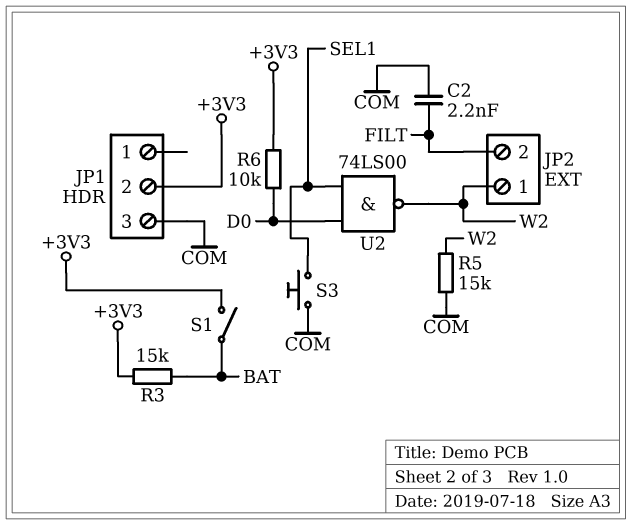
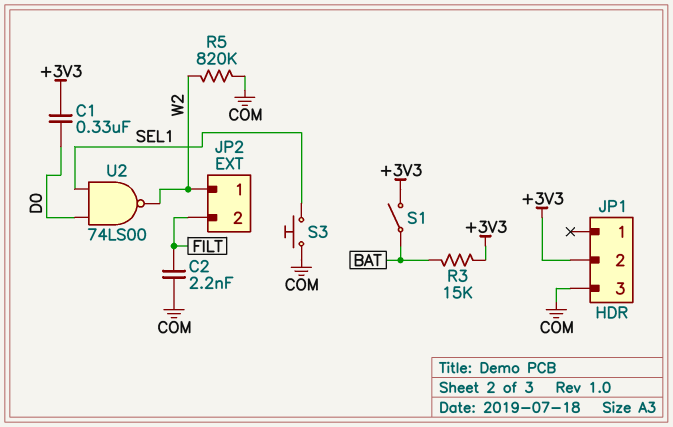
C1: none -> 330nF (+3V3, D0)
R5: 15k (COM, W2) -> 820k (COM, W2)
R6: 10k (+3V3, D0) -> none

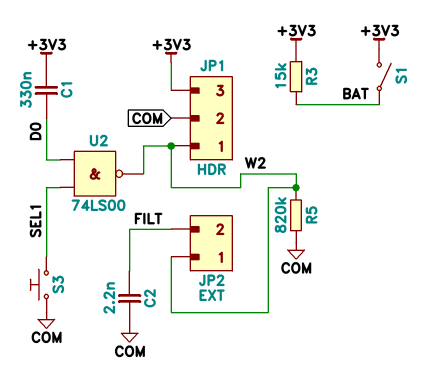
JP1 pin 1: none -> W2
JP1 pin 2: +3V3 -> COM
JP1 pin 3: COM -> +3V3

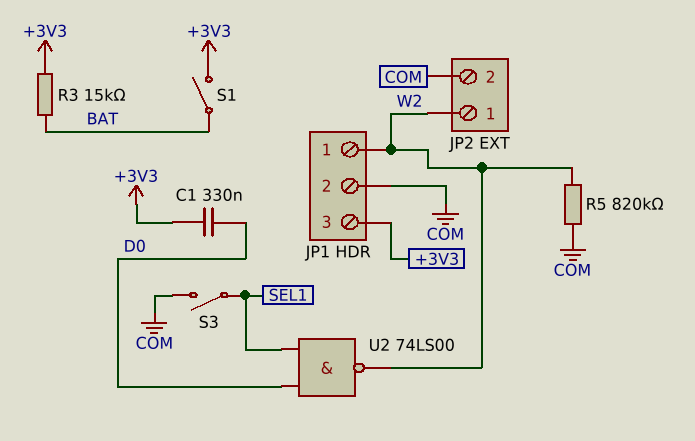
C2: 2.2nF (COM, FILT) -> none
JP2 pin 2: FILT -> COM
S3: button (COM, SEL1) -> switch (COM, SEL1)

